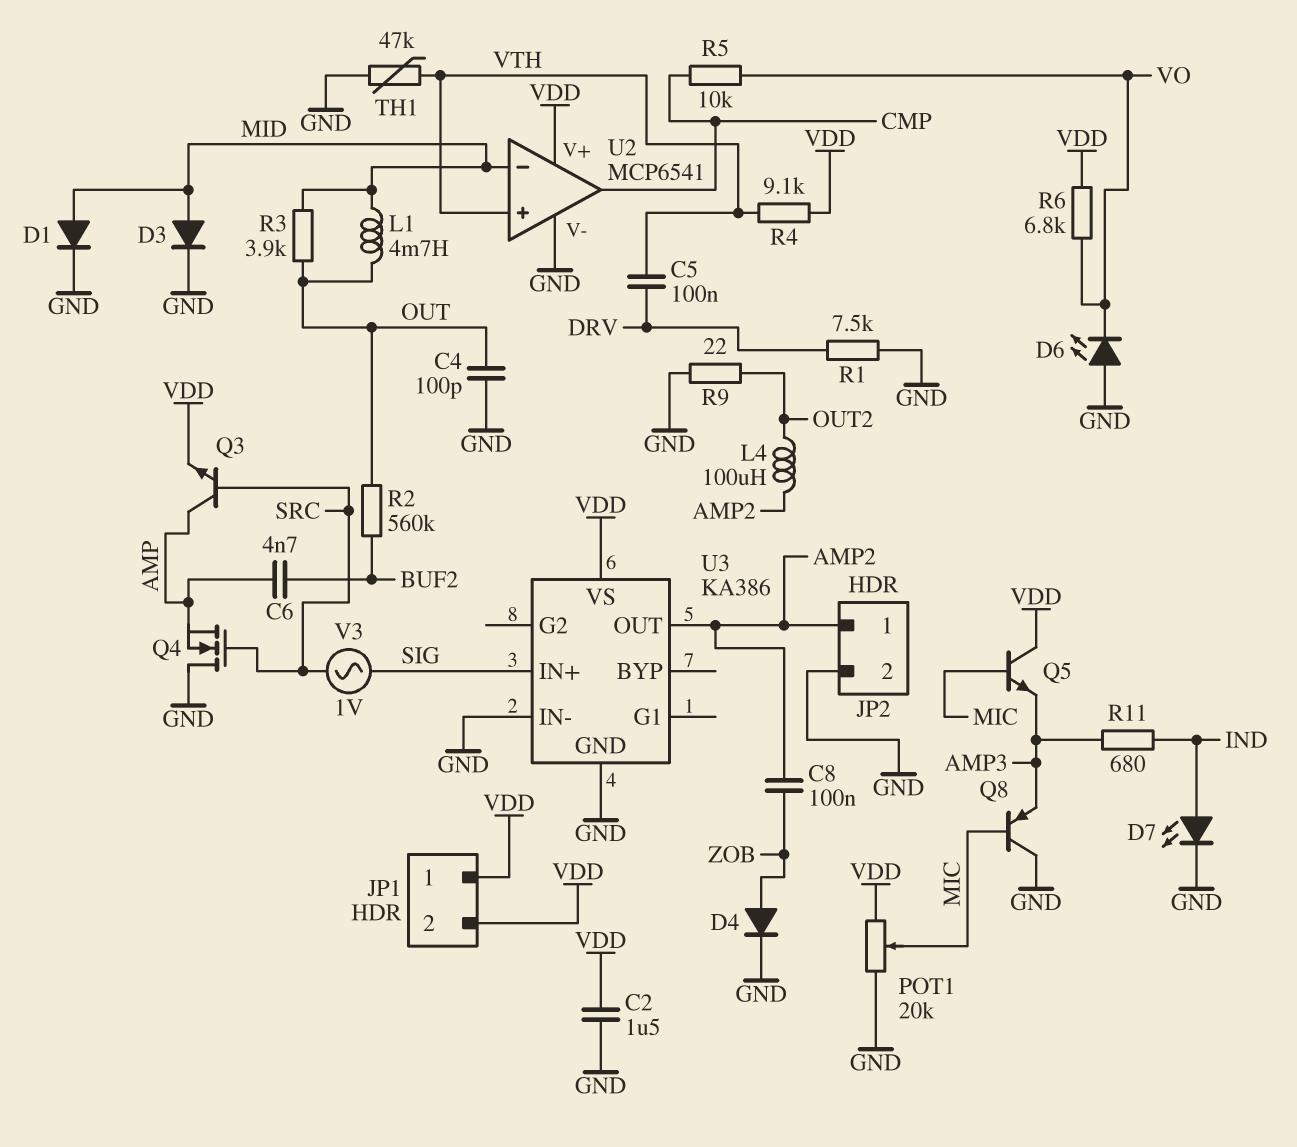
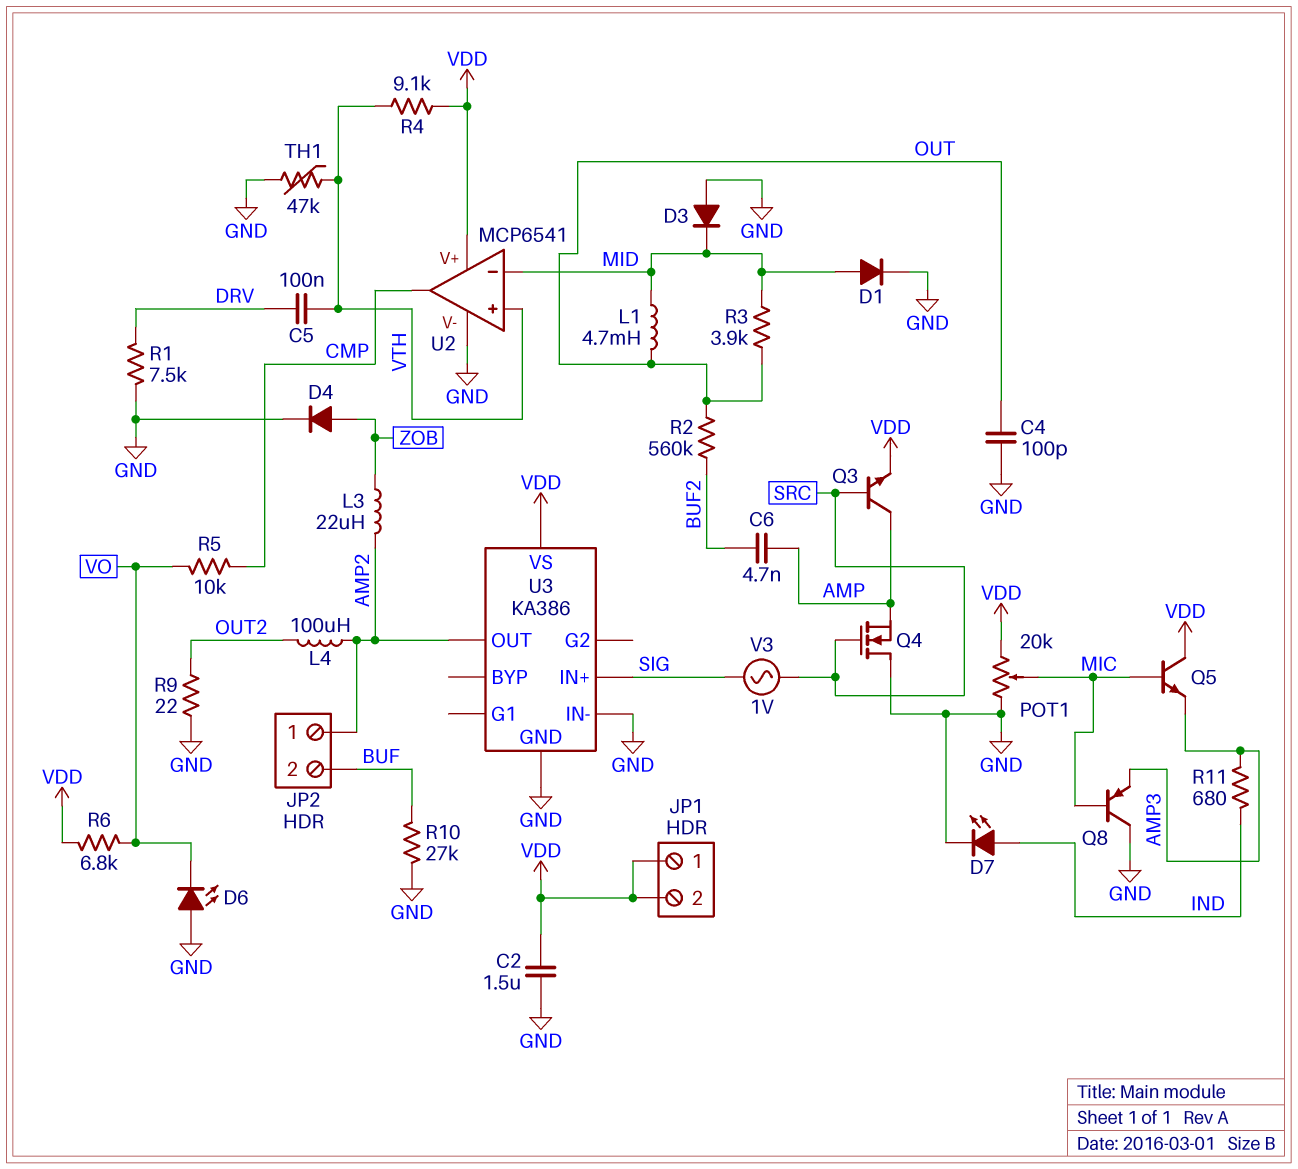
C8: 100nF (AMP2, ZOB) -> none
D3: diode (A MID, K GND) -> diode (A GND, K MID)
JP2 pin 2: GND -> BUF
L3: none -> 22uH (AMP2, ZOB)
R10: none -> 27k (BUF, GND)

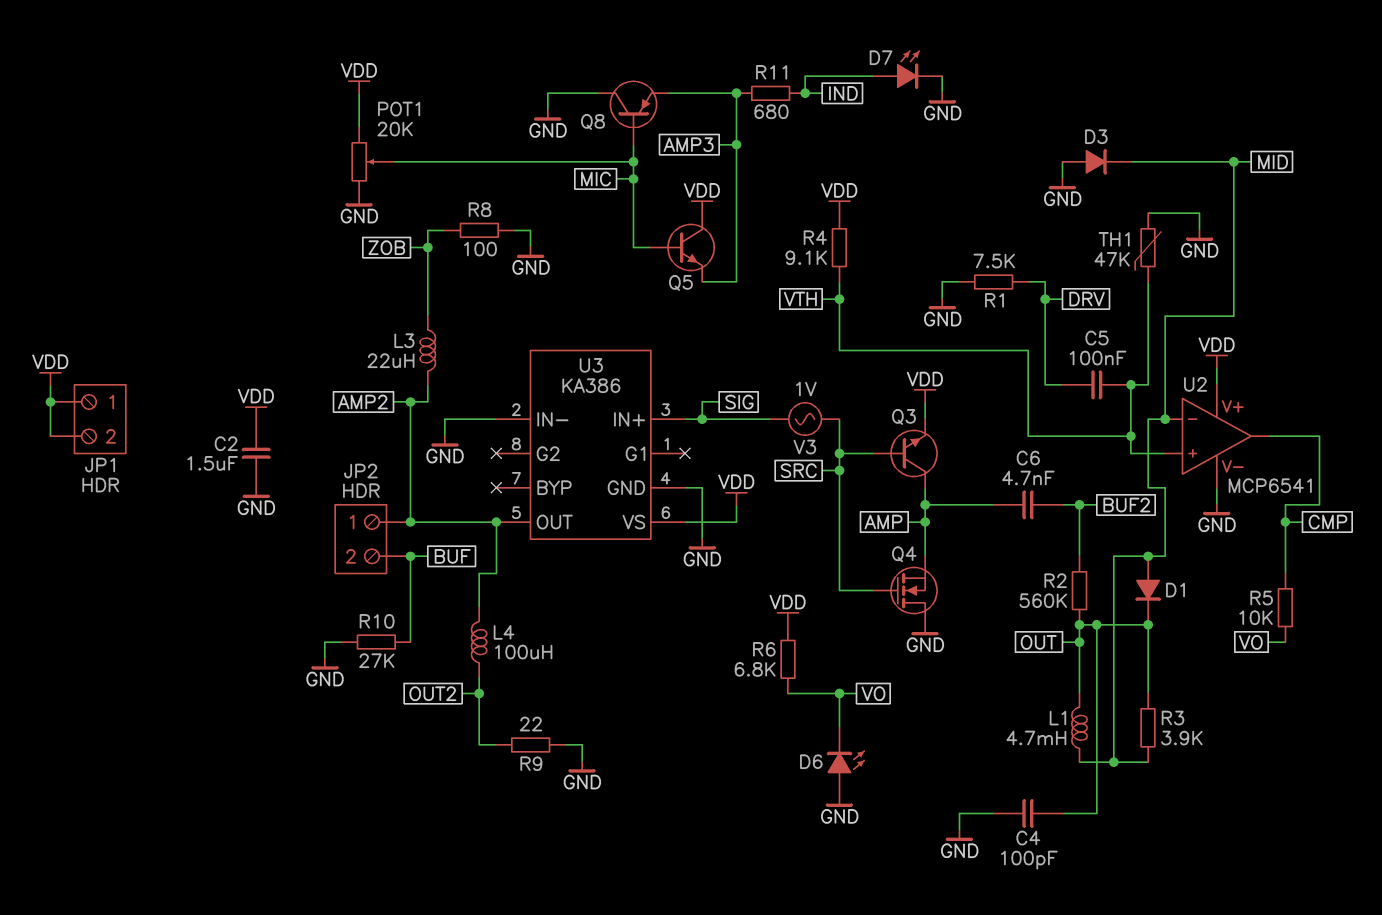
D1: diode (A MID, K GND) -> diode (A MID, K OUT)
D4: diode (A ZOB, K GND) -> none
R8: none -> 100 (GND, ZOB)

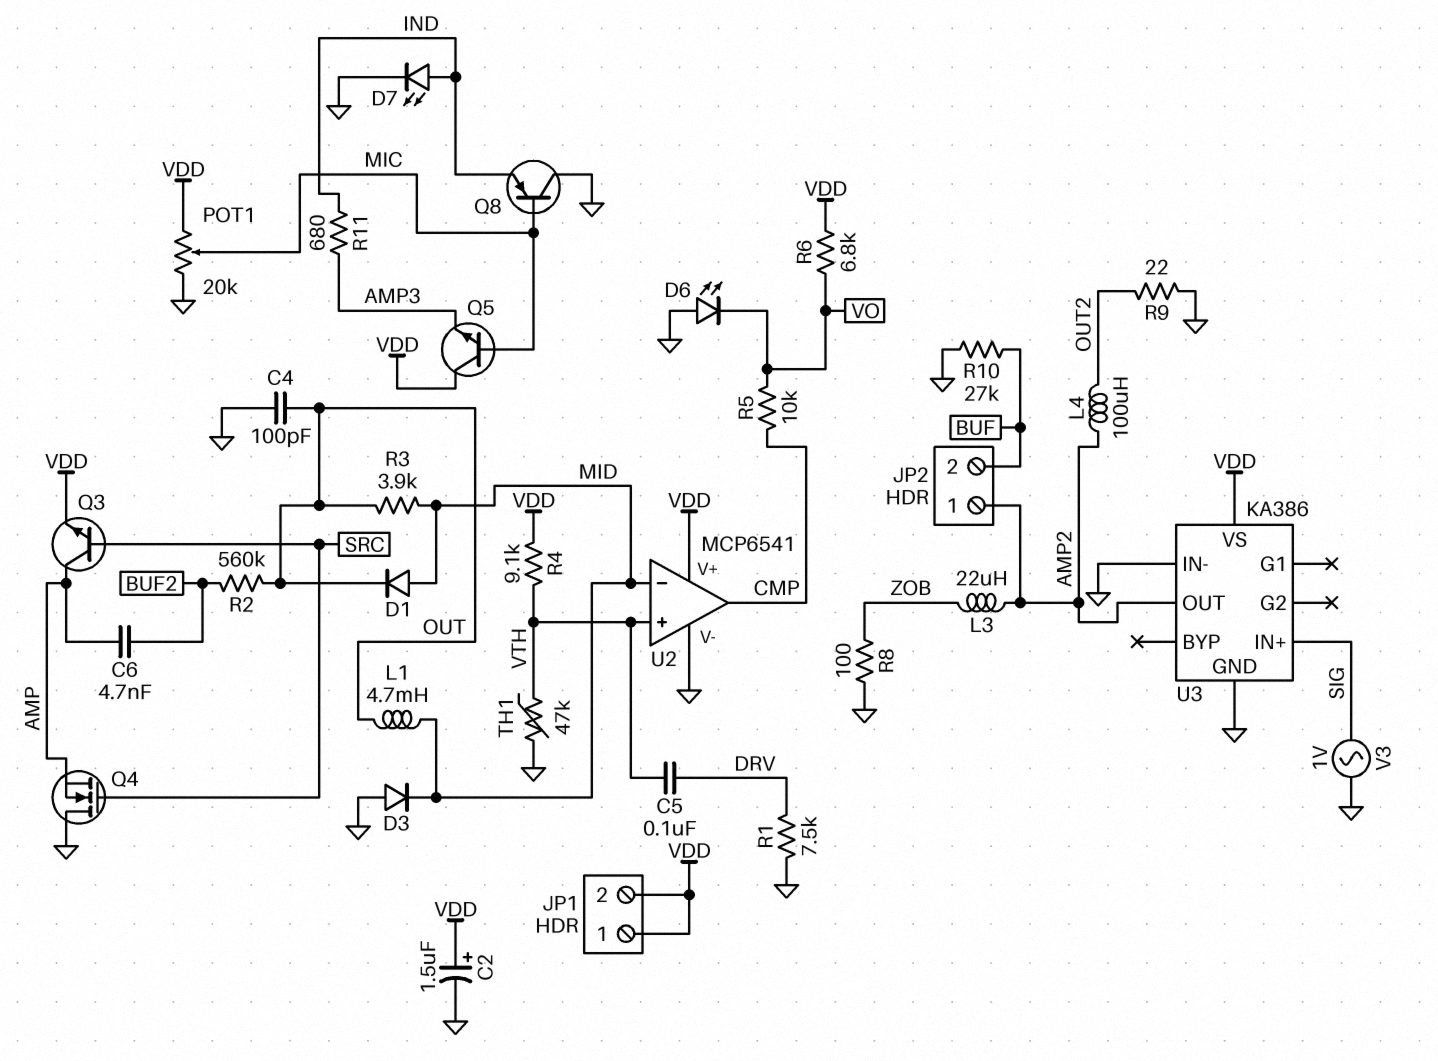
C2: 1.5uF (GND, VDD) -> 1.5uF (plus VDD, minus GND)
Q8: PNP (B MIC, C GND, E AMP3) -> PNP (B MIC, C GND, E IND)
V3: AC 1V (SIG, SRC) -> AC 1V (GND, SIG)

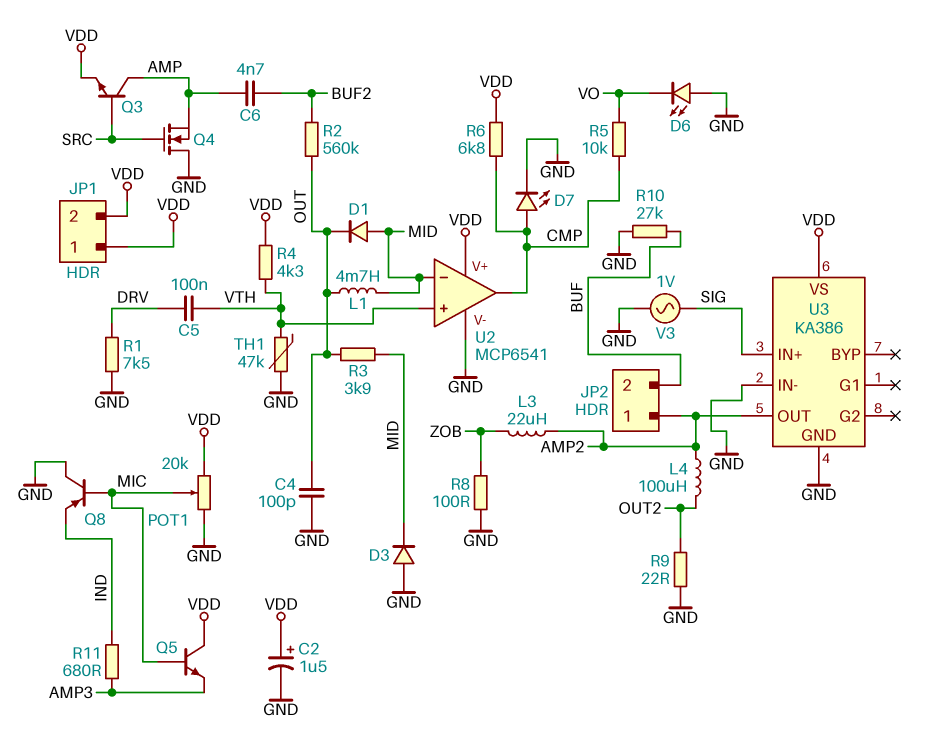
D7: LED (A IND, K GND) -> LED (A CMP, K GND)
R4: 9.1k (VDD, VTH) -> 4.3k (VDD, VTH)
R6: 6.8k (VDD, VO) -> 6.8k (CMP, VDD)

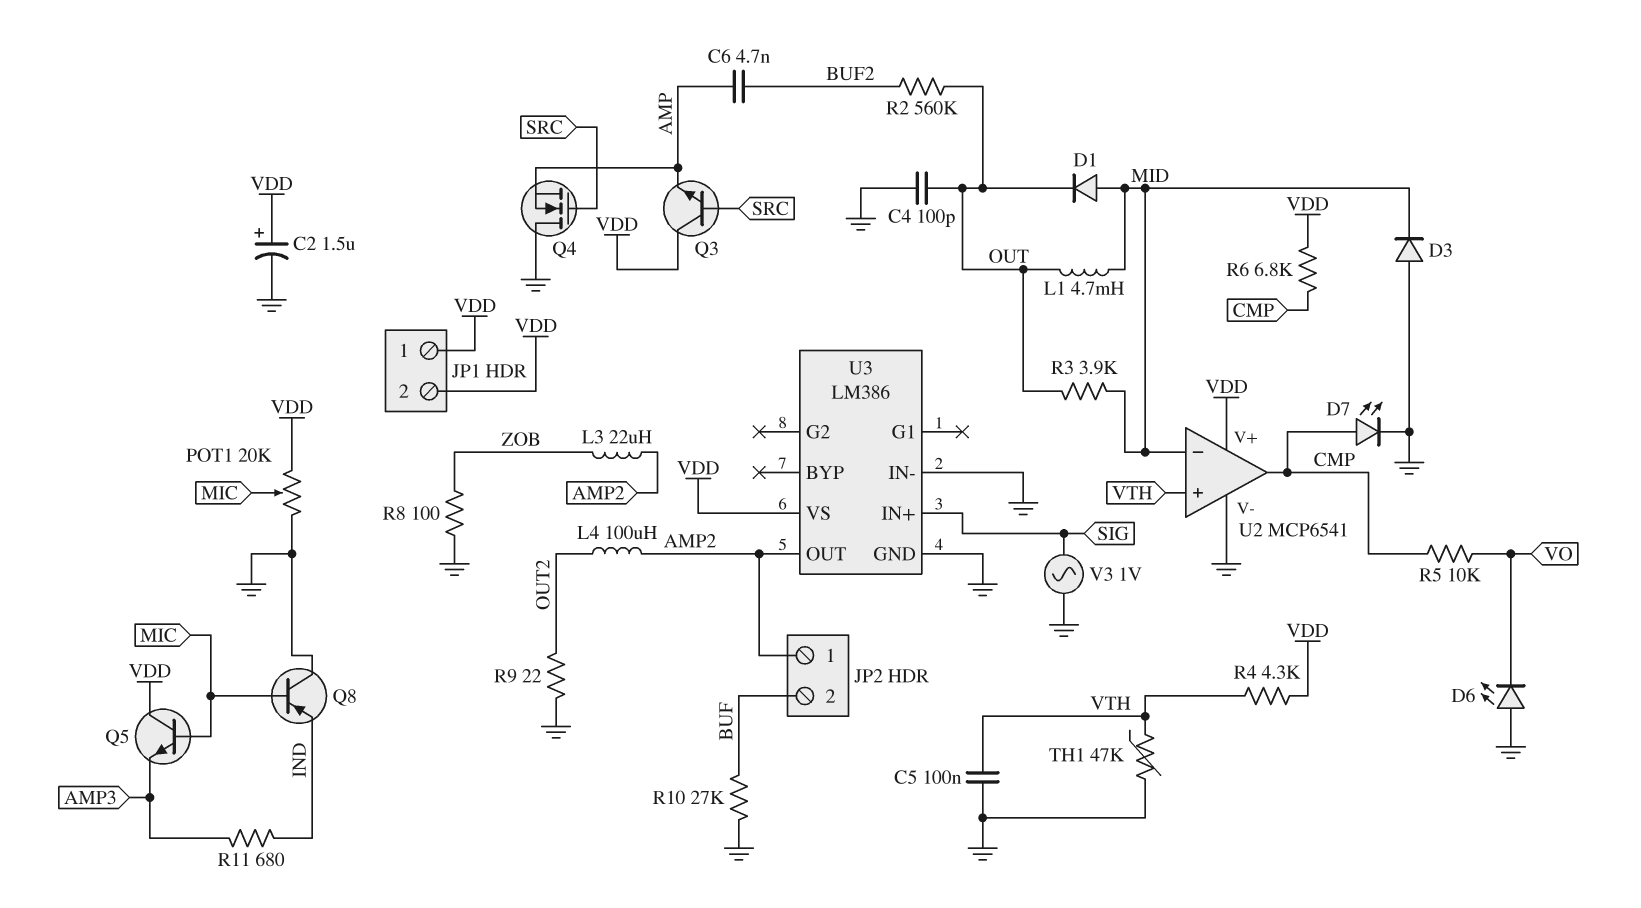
C5: 100nF (DRV, VTH) -> 100nF (GND, VTH)
Q3: NPN (B SRC, C AMP, E VDD) -> NPN (B SRC, C VDD, E AMP)
R1: 7.5k (DRV, GND) -> none
U3: KA386 -> LM386

